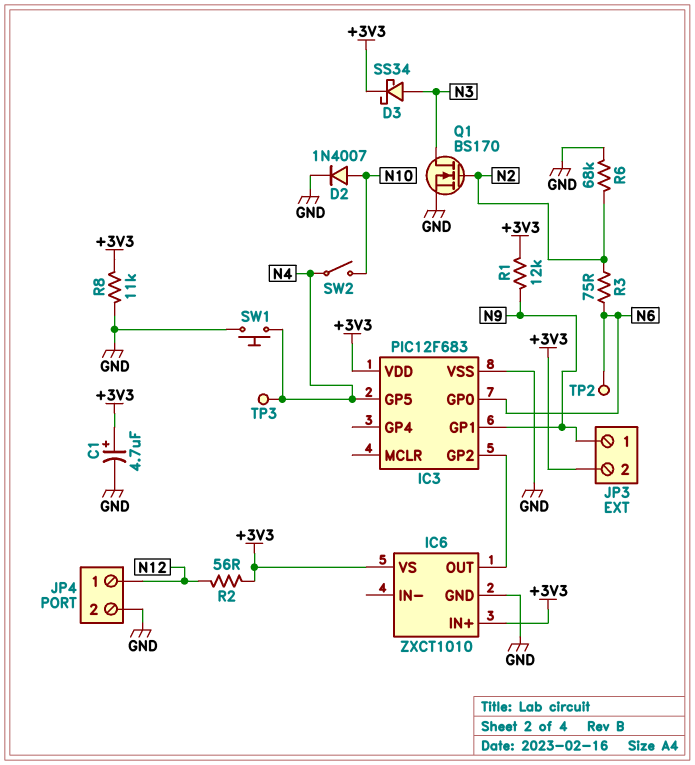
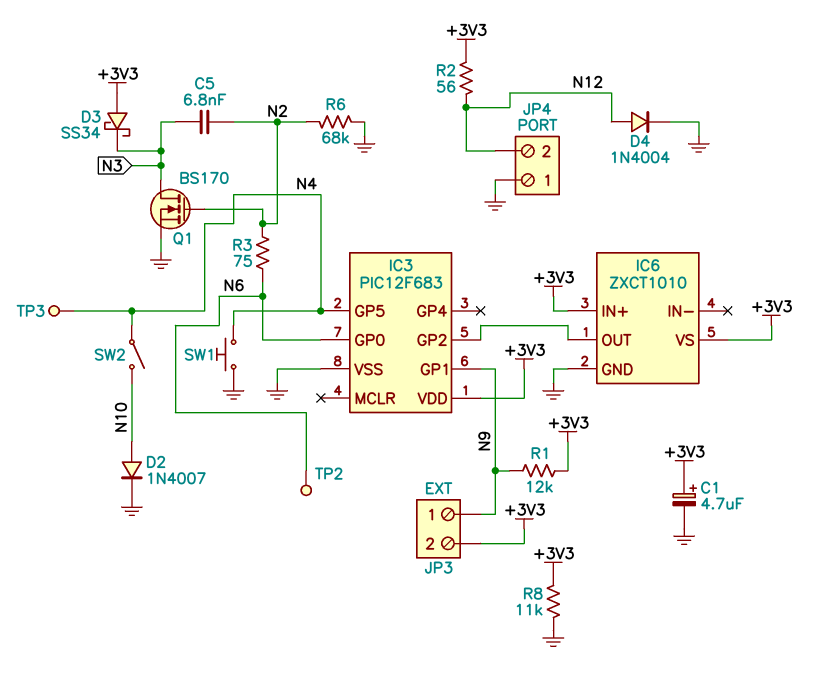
C5: none -> 6.8nF (N2, N3)
D3: schottky SS34 (A N3, K +3V3) -> schottky SS34 (A +3V3, K N3)
D4: none -> diode 1N4004 (A N12, K GND)
JP4 pin 1: N12 -> GND
JP4 pin 2: GND -> N12

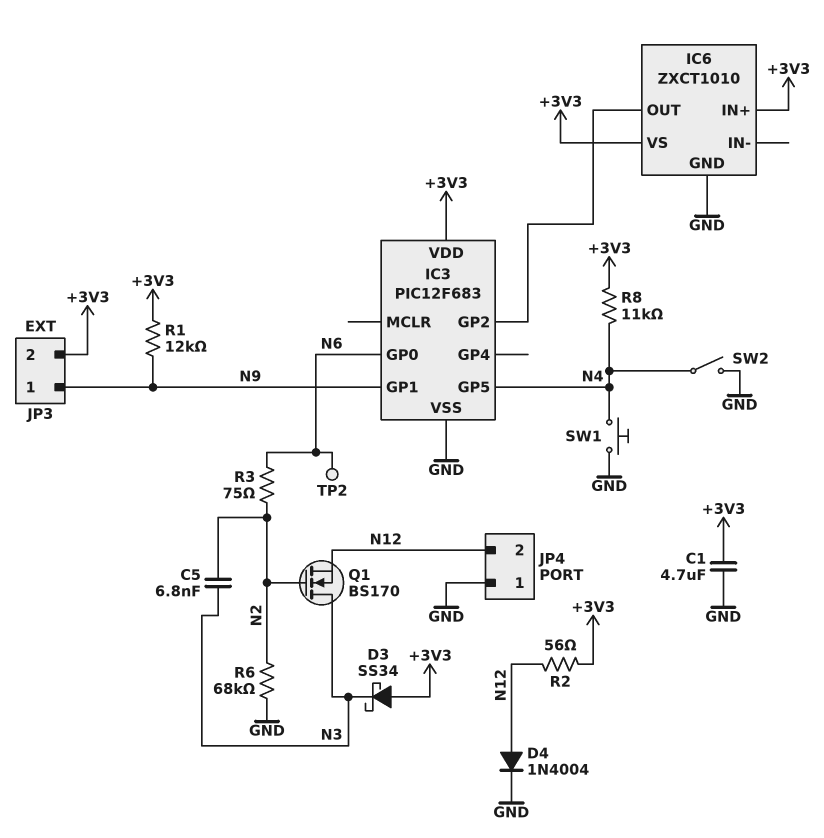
C1: 4.7uF (plus +3V3, minus GND) -> 4.7uF (+3V3, GND)
D2: diode 1N4007 (A N10, K GND) -> none
Q1: NMOS BS170 (G N2, D N3, S GND) -> NMOS BS170 (G N2, D N3, S N12)
R8: 11k (+3V3, GND) -> 11k (+3V3, N4)
SW2: switch (N4, N10) -> switch (GND, N4)
TP3: test point (N4) -> none

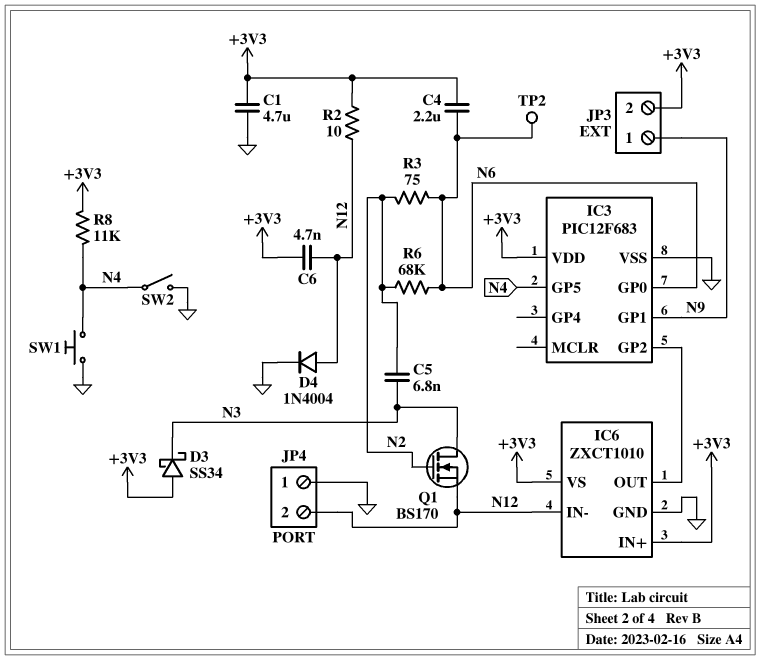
C4: none -> 2.2uF (+3V3, N6)
C6: none -> 4.7nF (+3V3, N12)
IC6 pin IN-: none -> N12
R1: 12k (+3V3, N9) -> none
R2: 56 (+3V3, N12) -> 10 (+3V3, N12)
R6: 68k (GND, N2) -> 68k (N2, N6)

